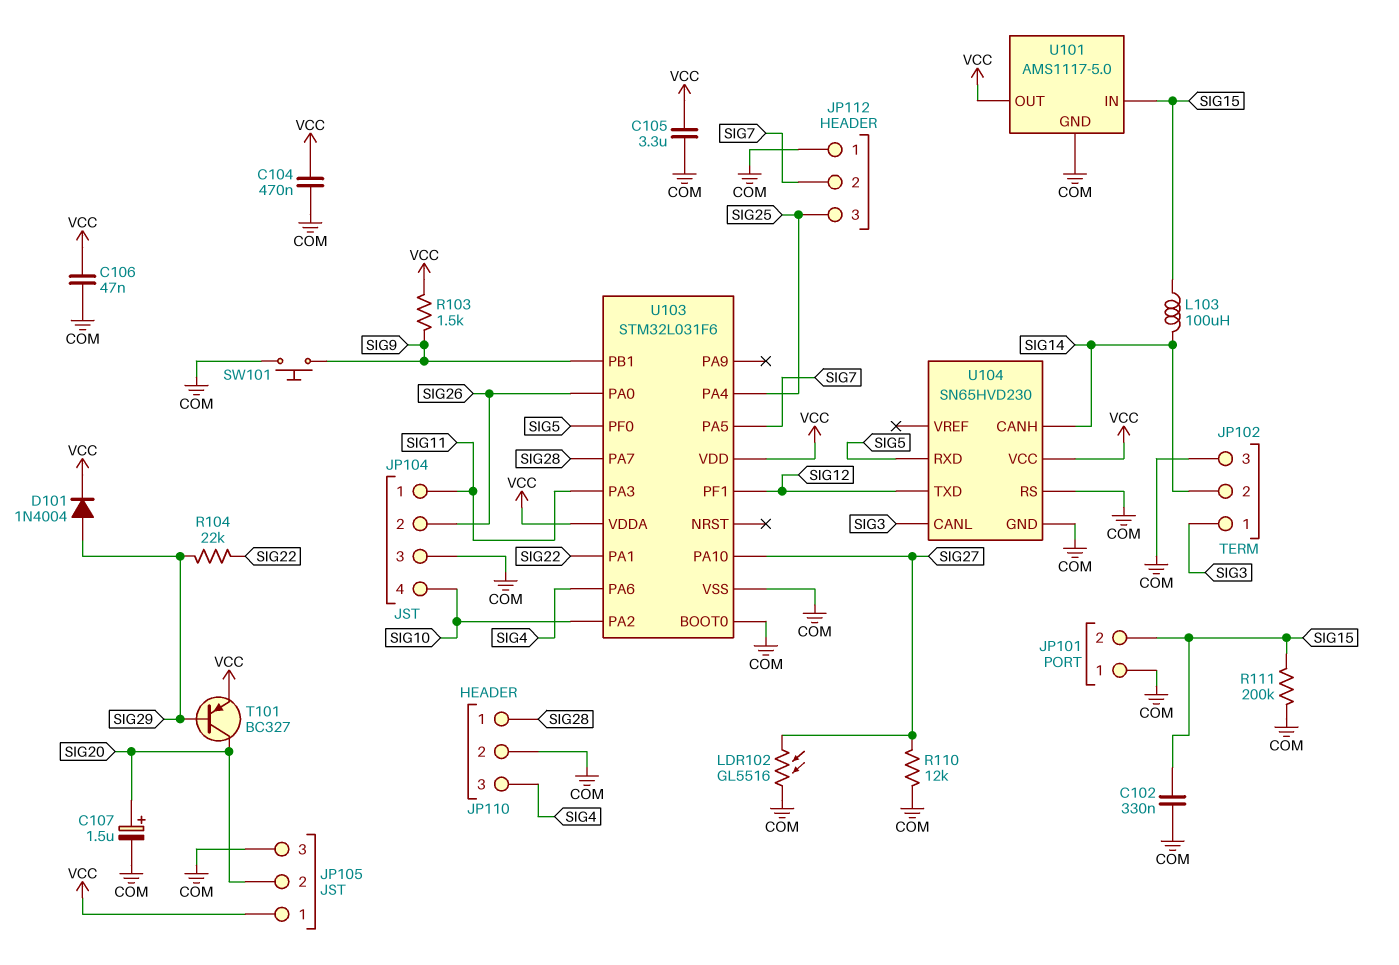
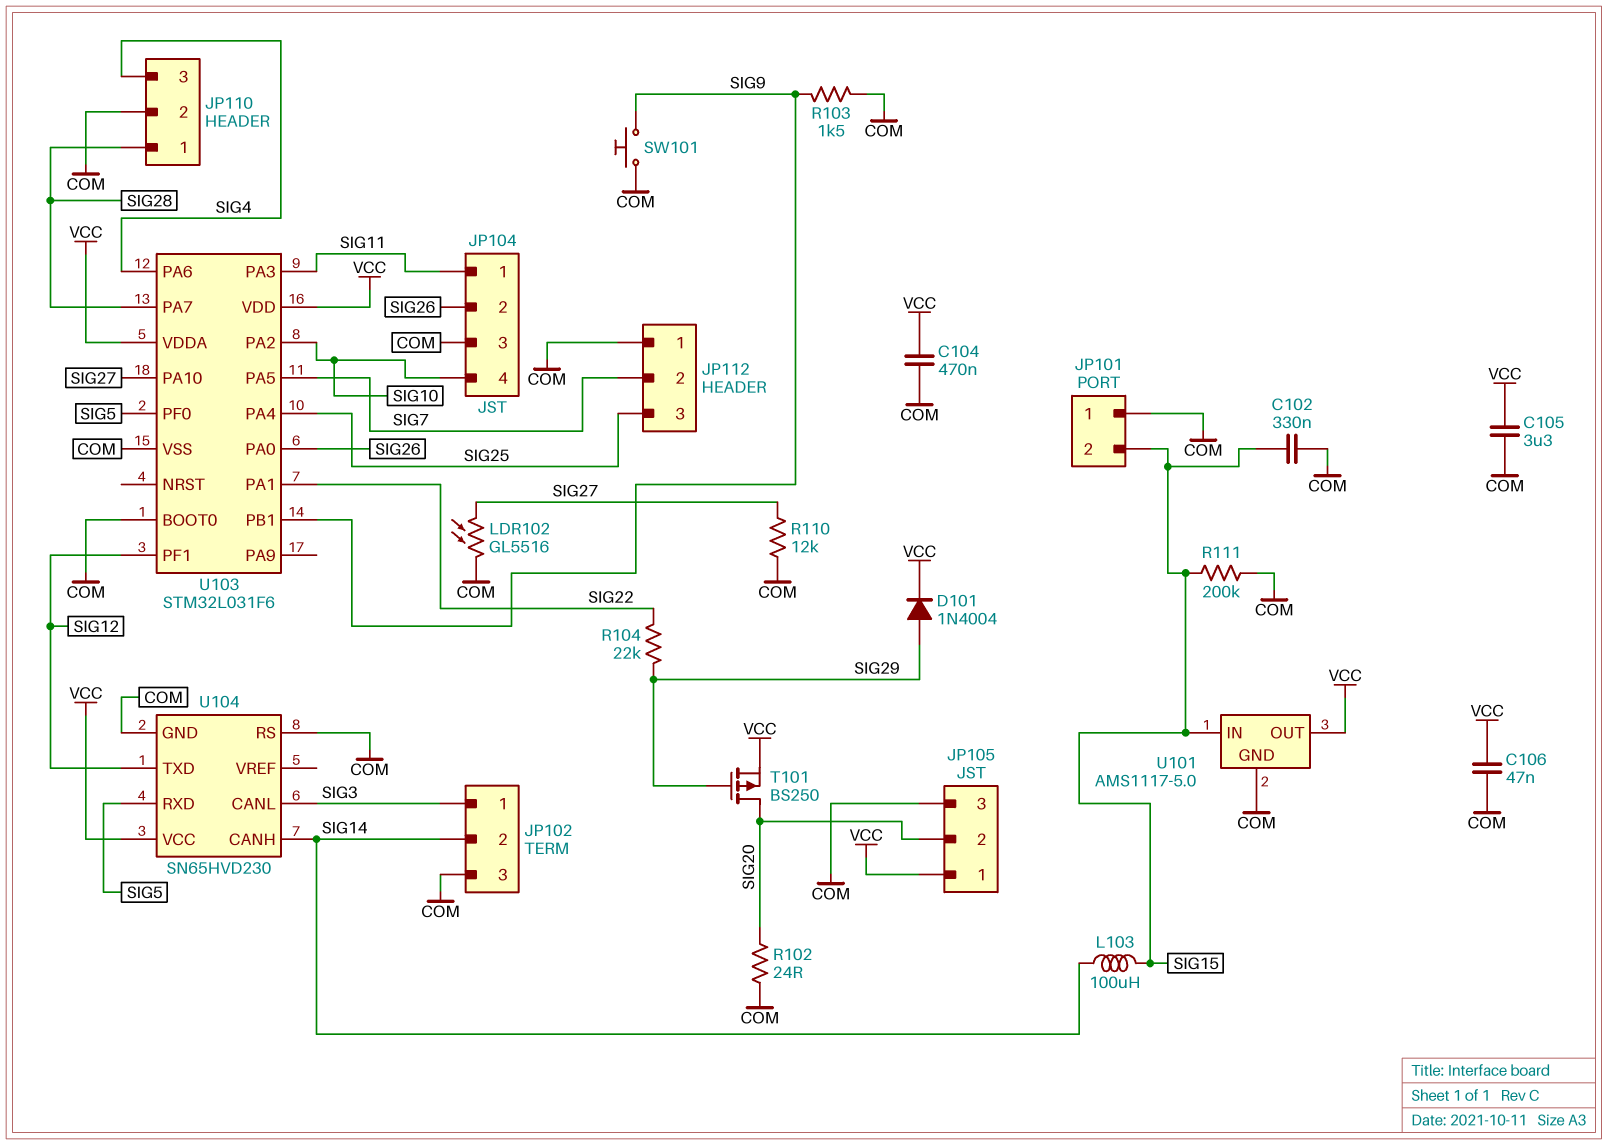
C107: 1.5uF (plus SIG20, minus COM) -> none
R102: none -> 24 (COM, SIG20)
R103: 1.5k (SIG9, VCC) -> 1.5k (COM, SIG9)
T101: PNP BC327 (B SIG29, C SIG20, E VCC) -> PMOS BS250 (G SIG29, D SIG20, S VCC)

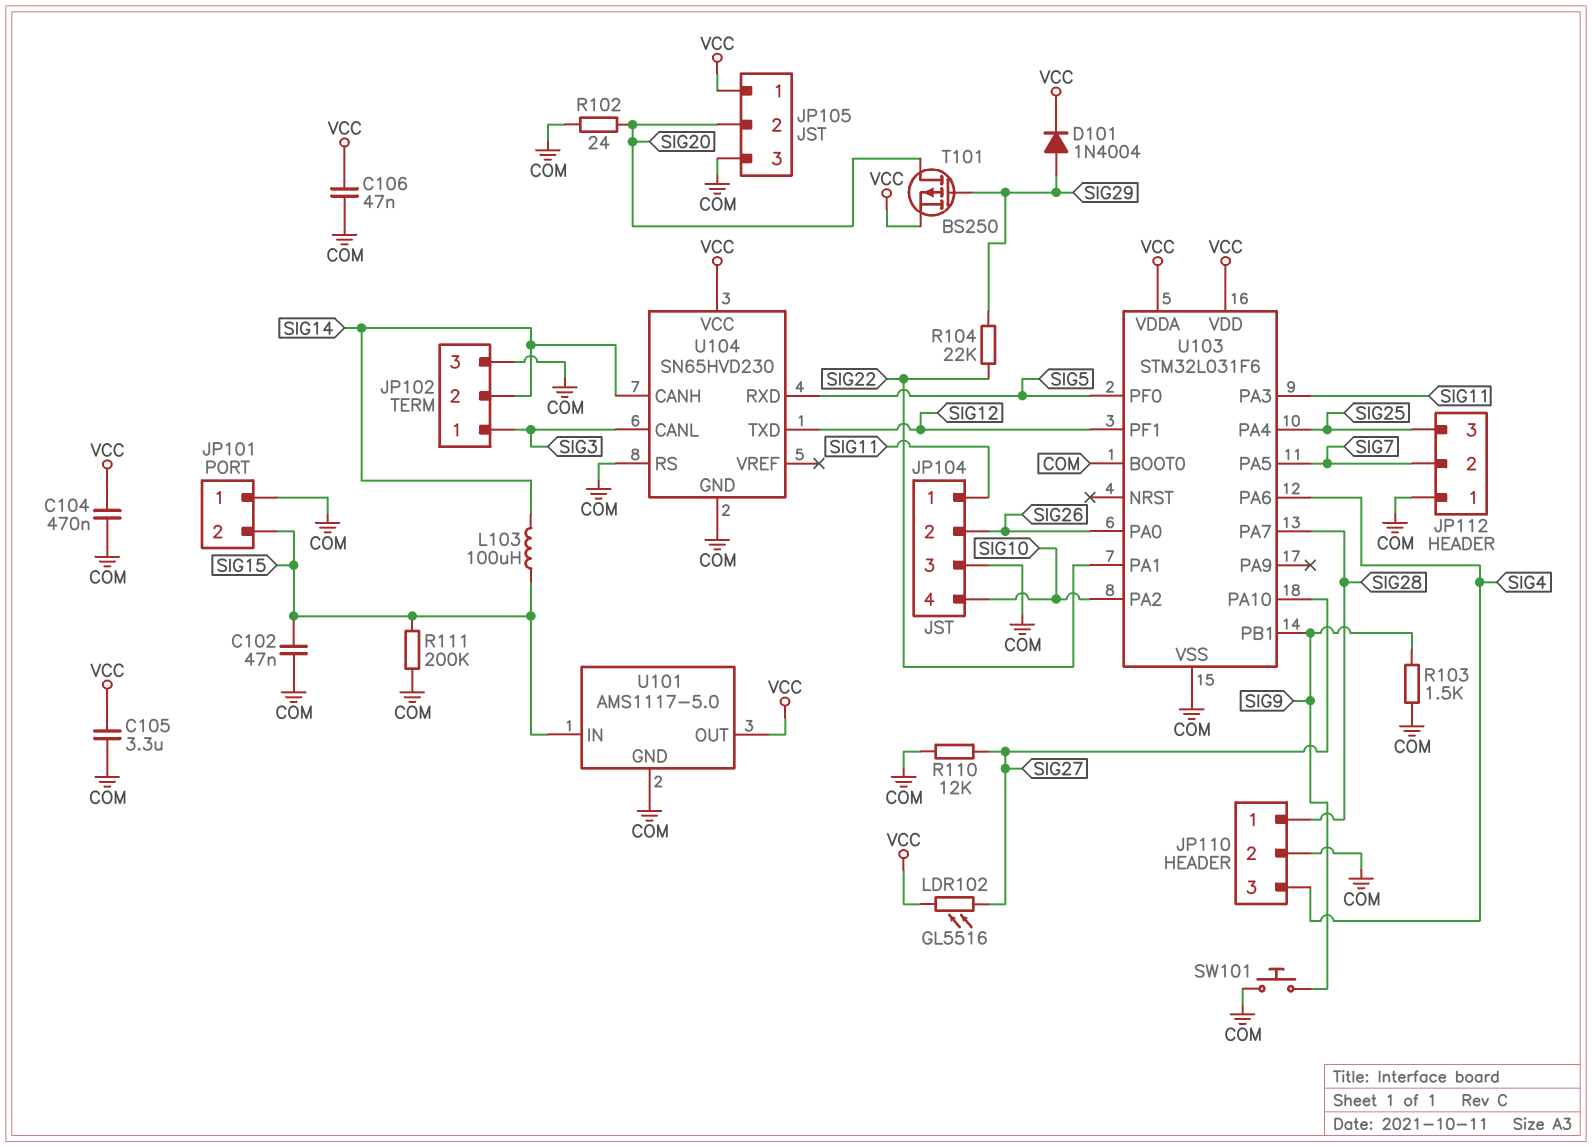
C102: 330nF (COM, SIG15) -> 47nF (COM, SIG15)
LDR102: GL5516 (COM, SIG27) -> GL5516 (SIG27, VCC)

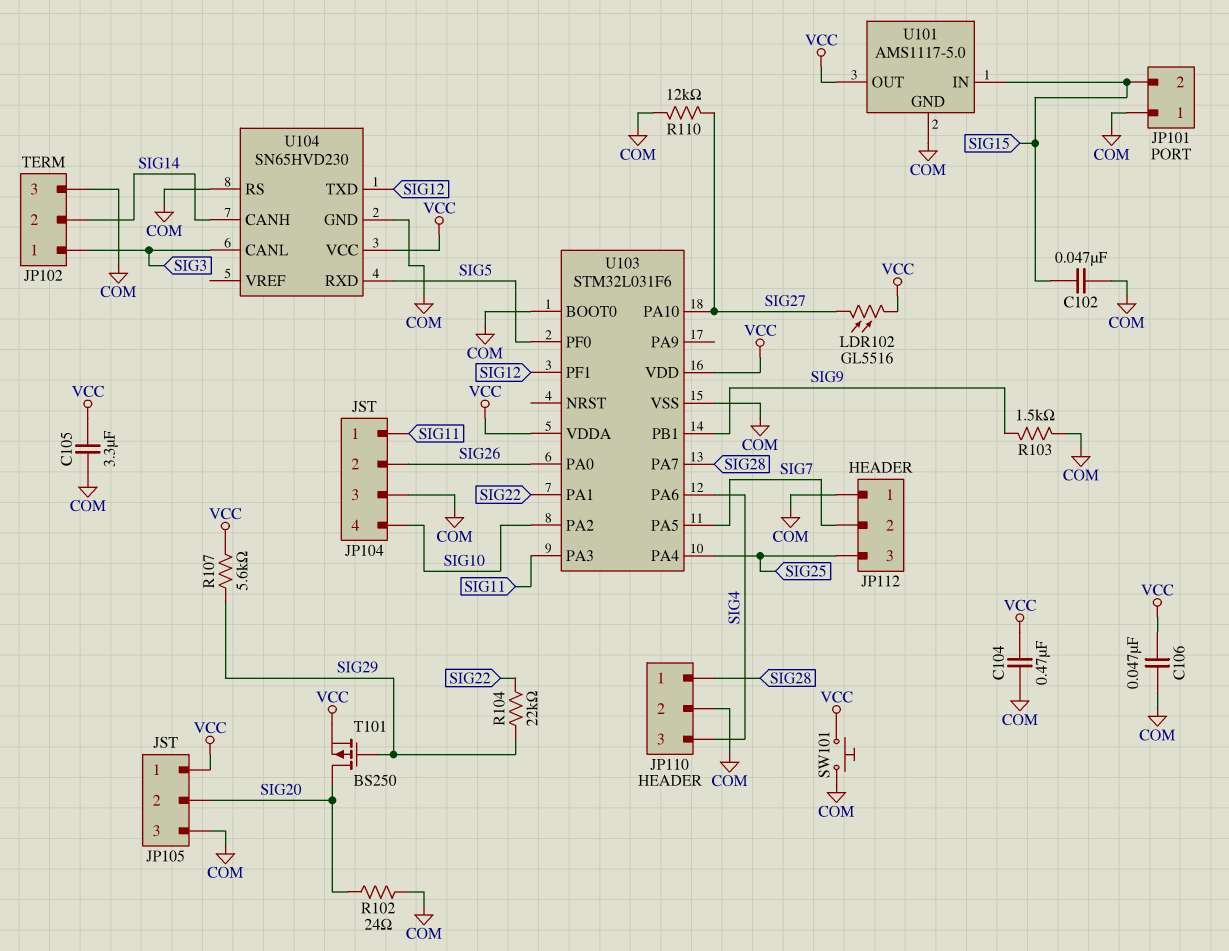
D101: diode 1N4004 (A SIG29, K VCC) -> none
L103: 100uH (SIG14, SIG15) -> none
R107: none -> 5.6k (SIG29, VCC)
R111: 200k (COM, SIG15) -> none
SW101: button (COM, SIG9) -> button (COM, VCC)

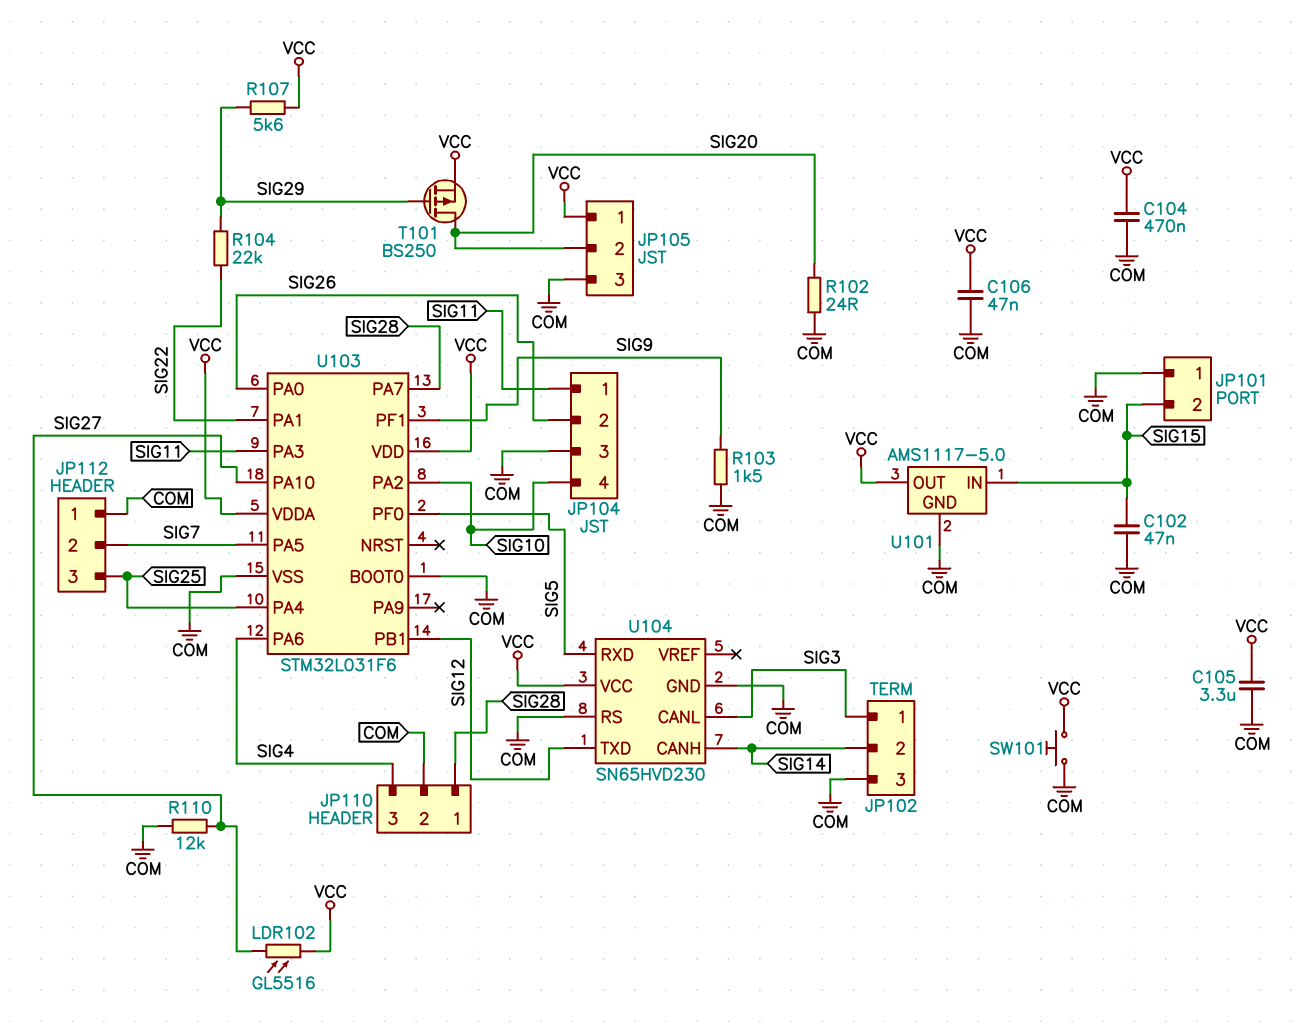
U103 pin PB1: SIG9 -> SIG12
U103 pin PF1: SIG12 -> SIG9

